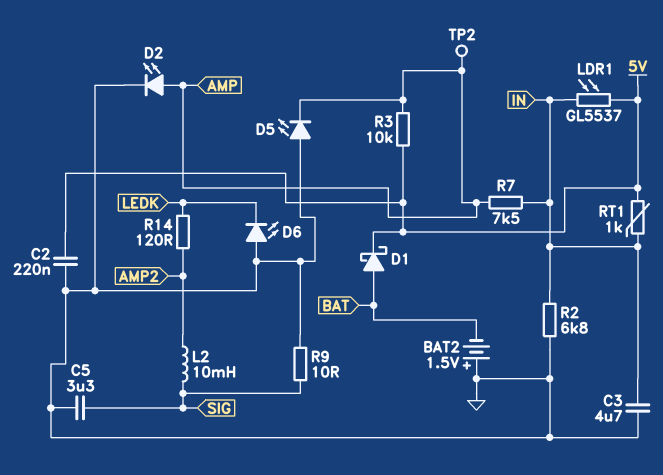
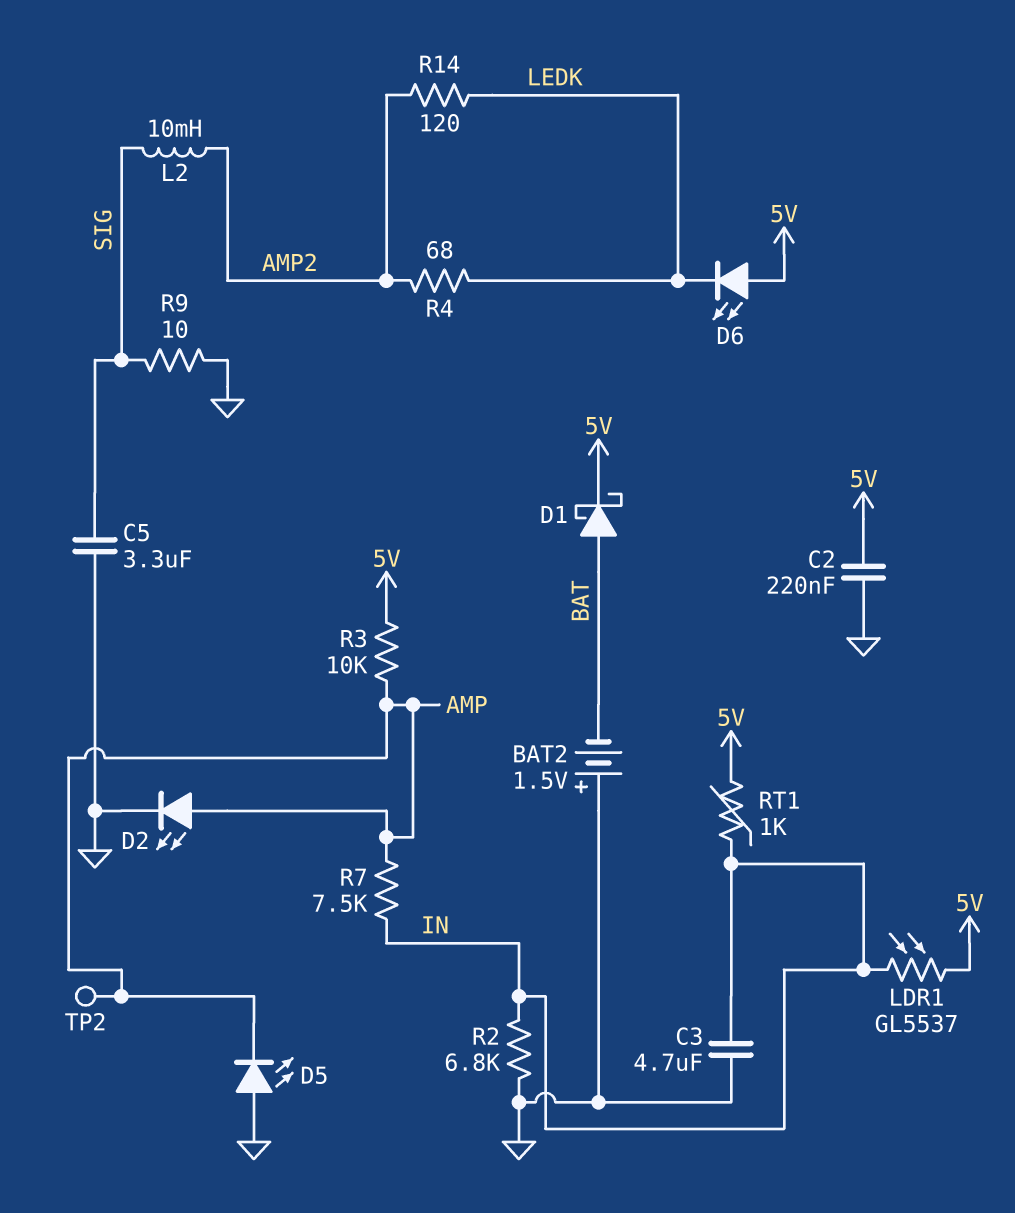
D6: LED (A GND, K LEDK) -> LED (A 5V, K LEDK)
R4: none -> 68 (AMP2, LEDK)

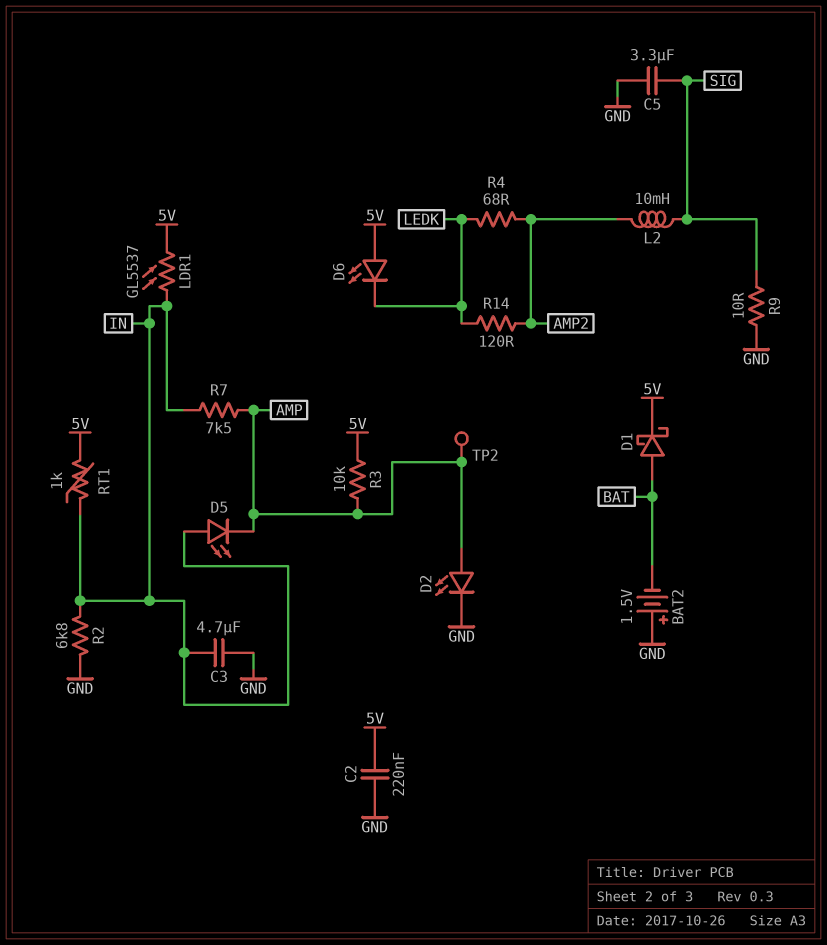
D5: LED (A GND, K AMP) -> LED (A IN, K AMP)

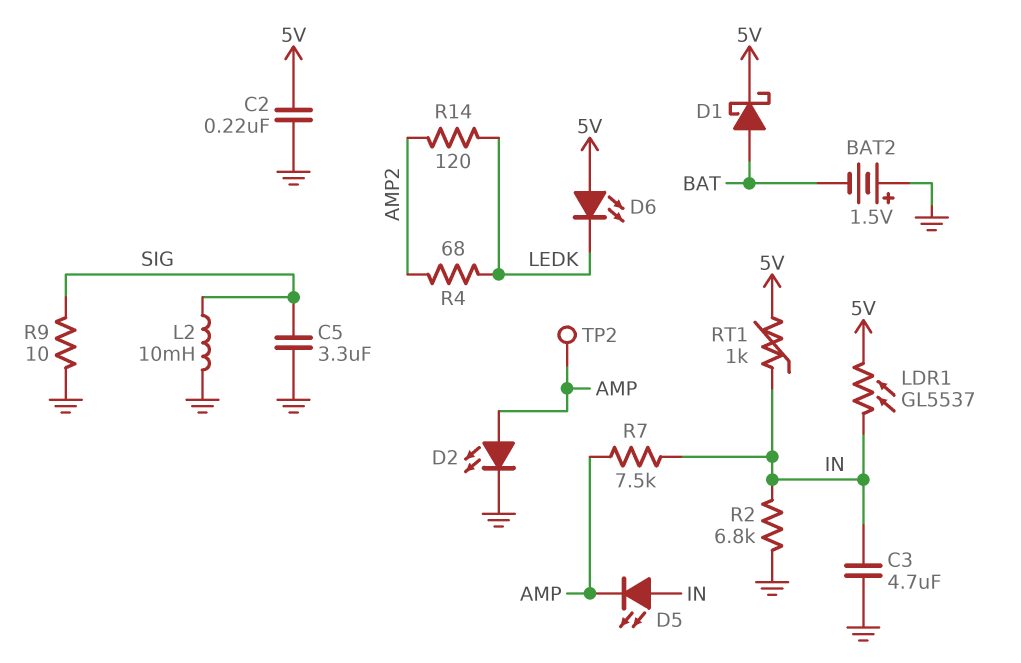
L2: 10mH (AMP2, SIG) -> 10mH (GND, SIG)
R3: 10k (5V, AMP) -> none

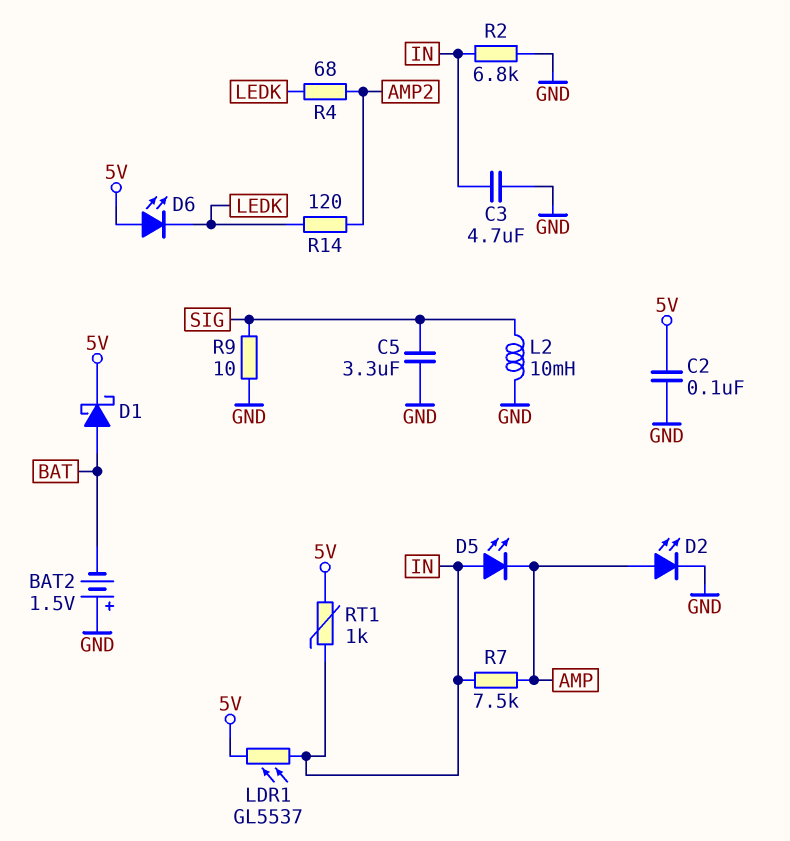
C2: 220nF (5V, GND) -> 100nF (5V, GND)
TP2: test point (AMP) -> none

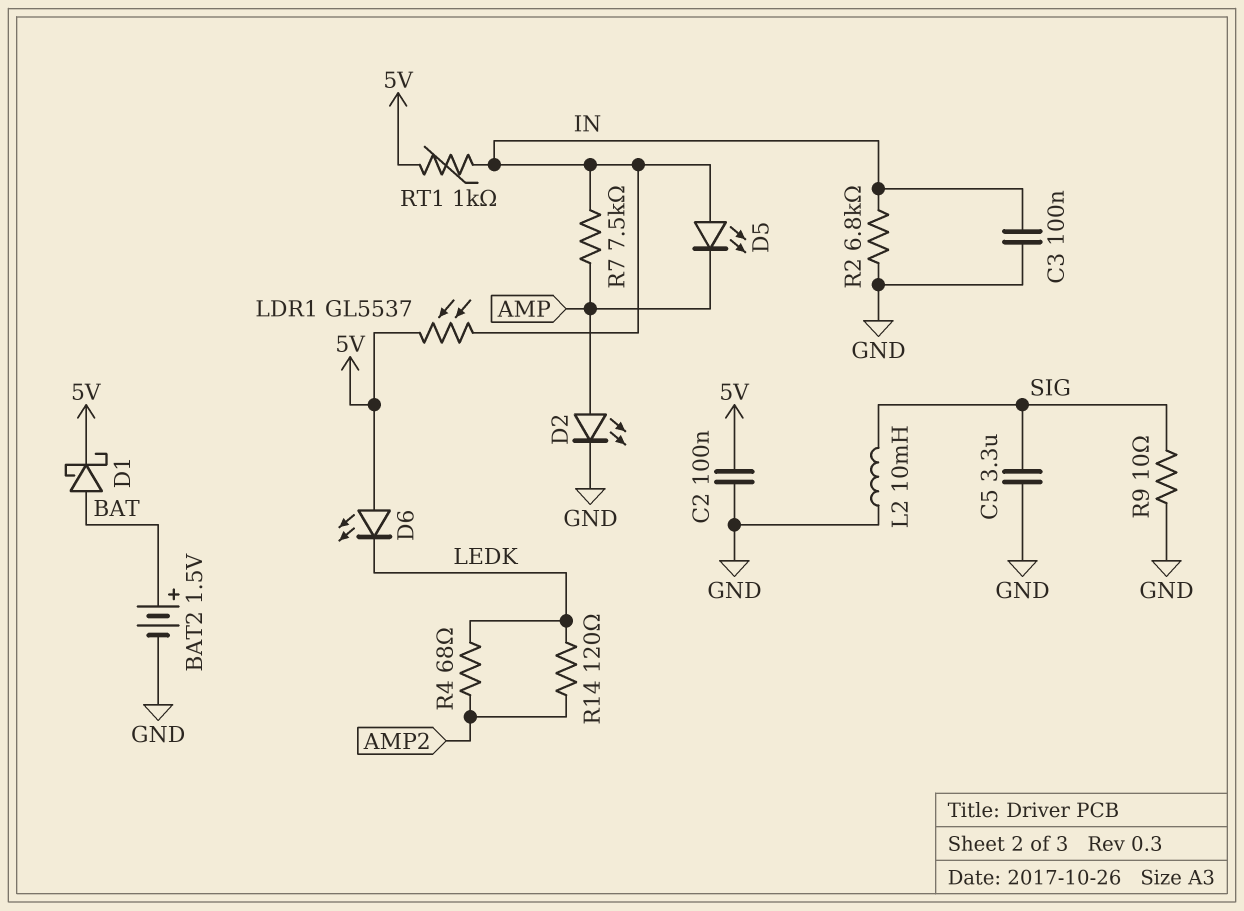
BAT2: 1.5V (plus GND, minus BAT) -> 1.5V (plus BAT, minus GND)
C3: 4.7uF (GND, IN) -> 100nF (GND, IN)

